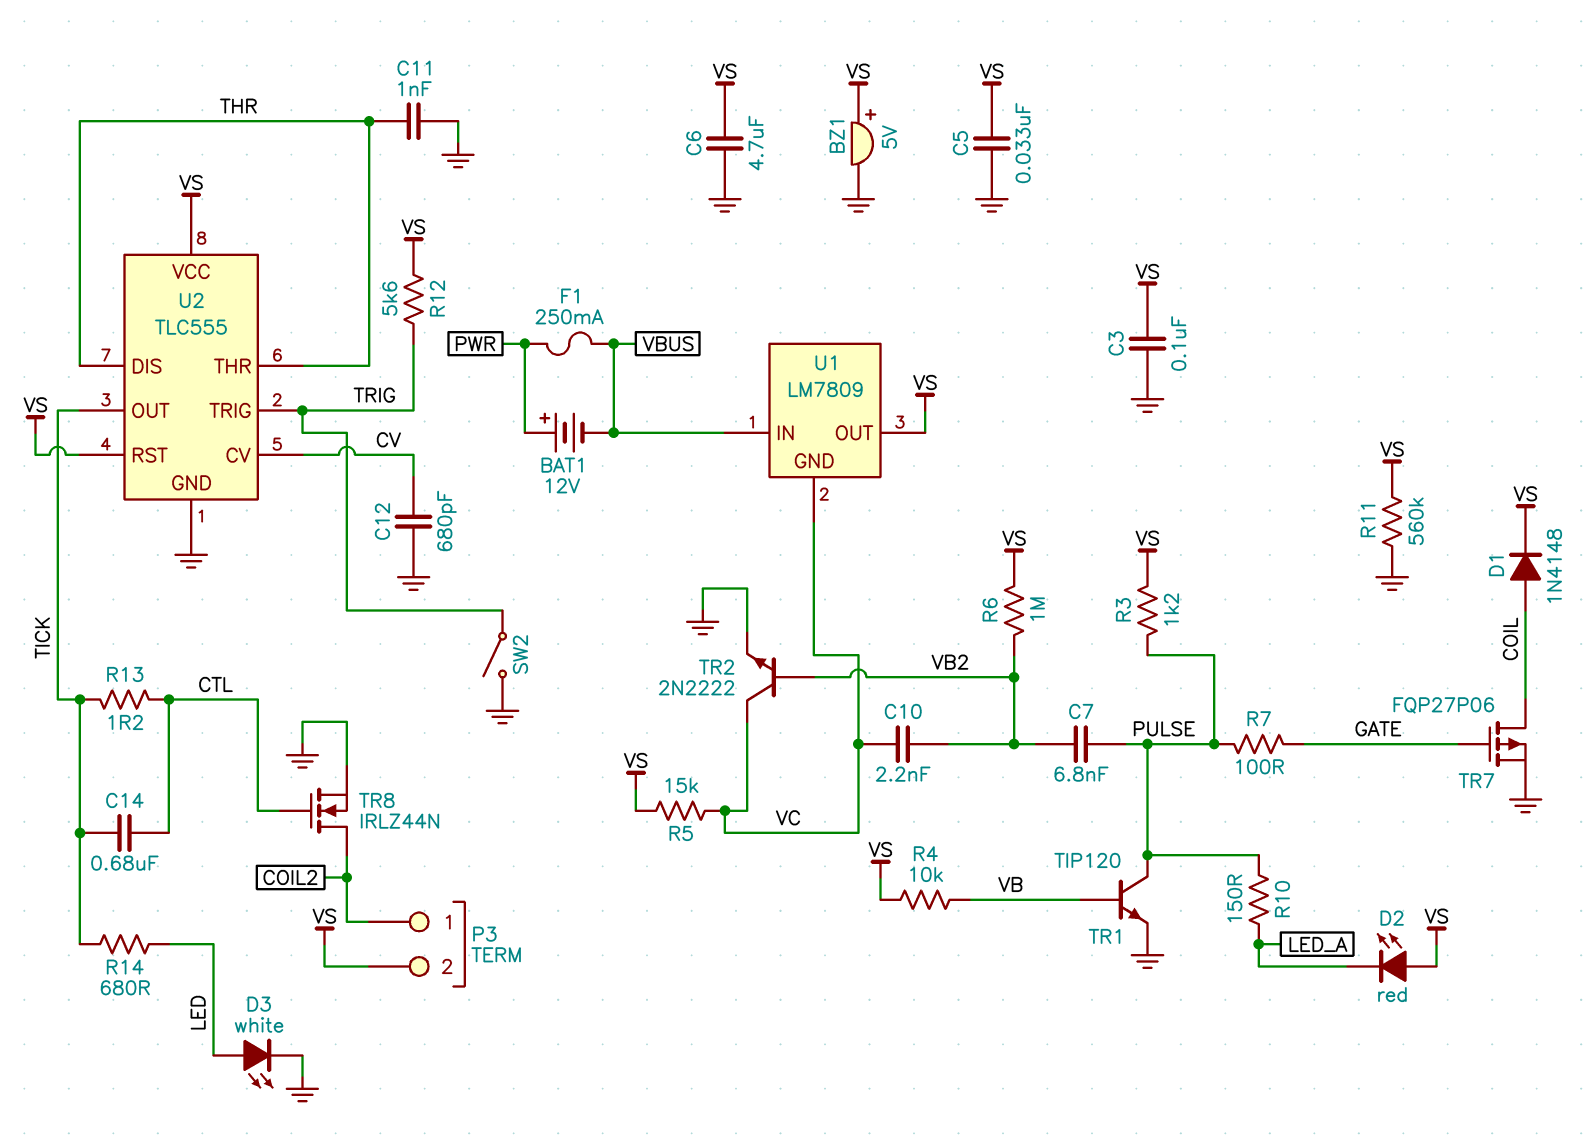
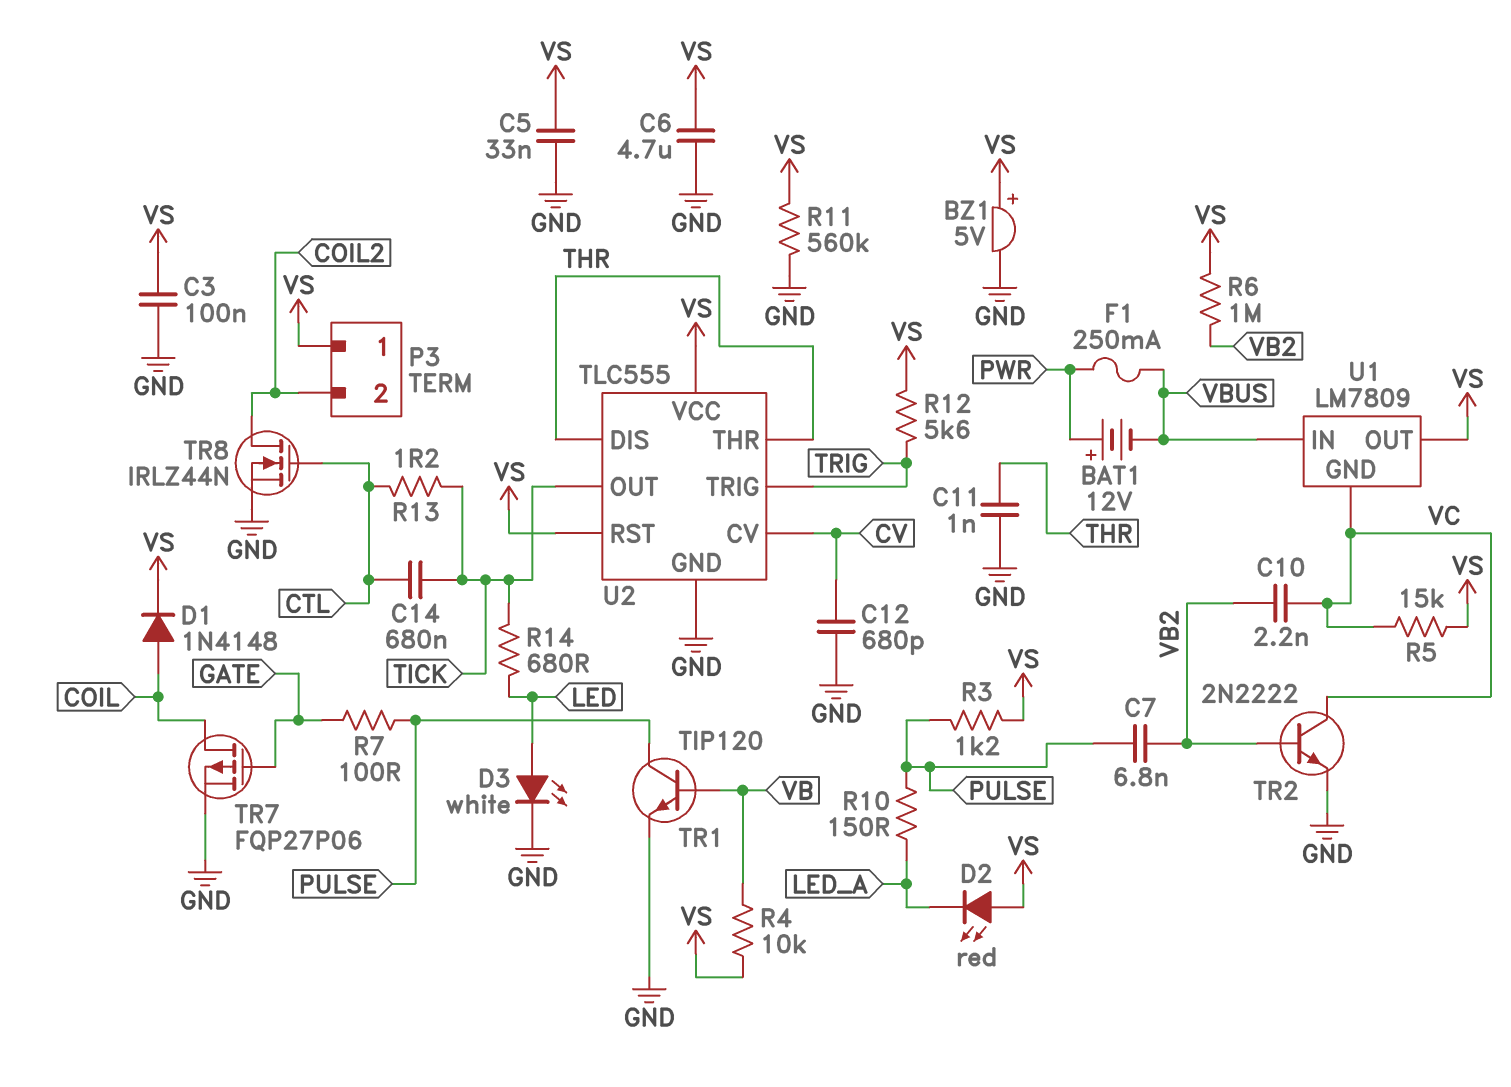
P3 pin 1: COIL2 -> VS
P3 pin 2: VS -> COIL2
SW2: switch (GND, TRIG) -> none

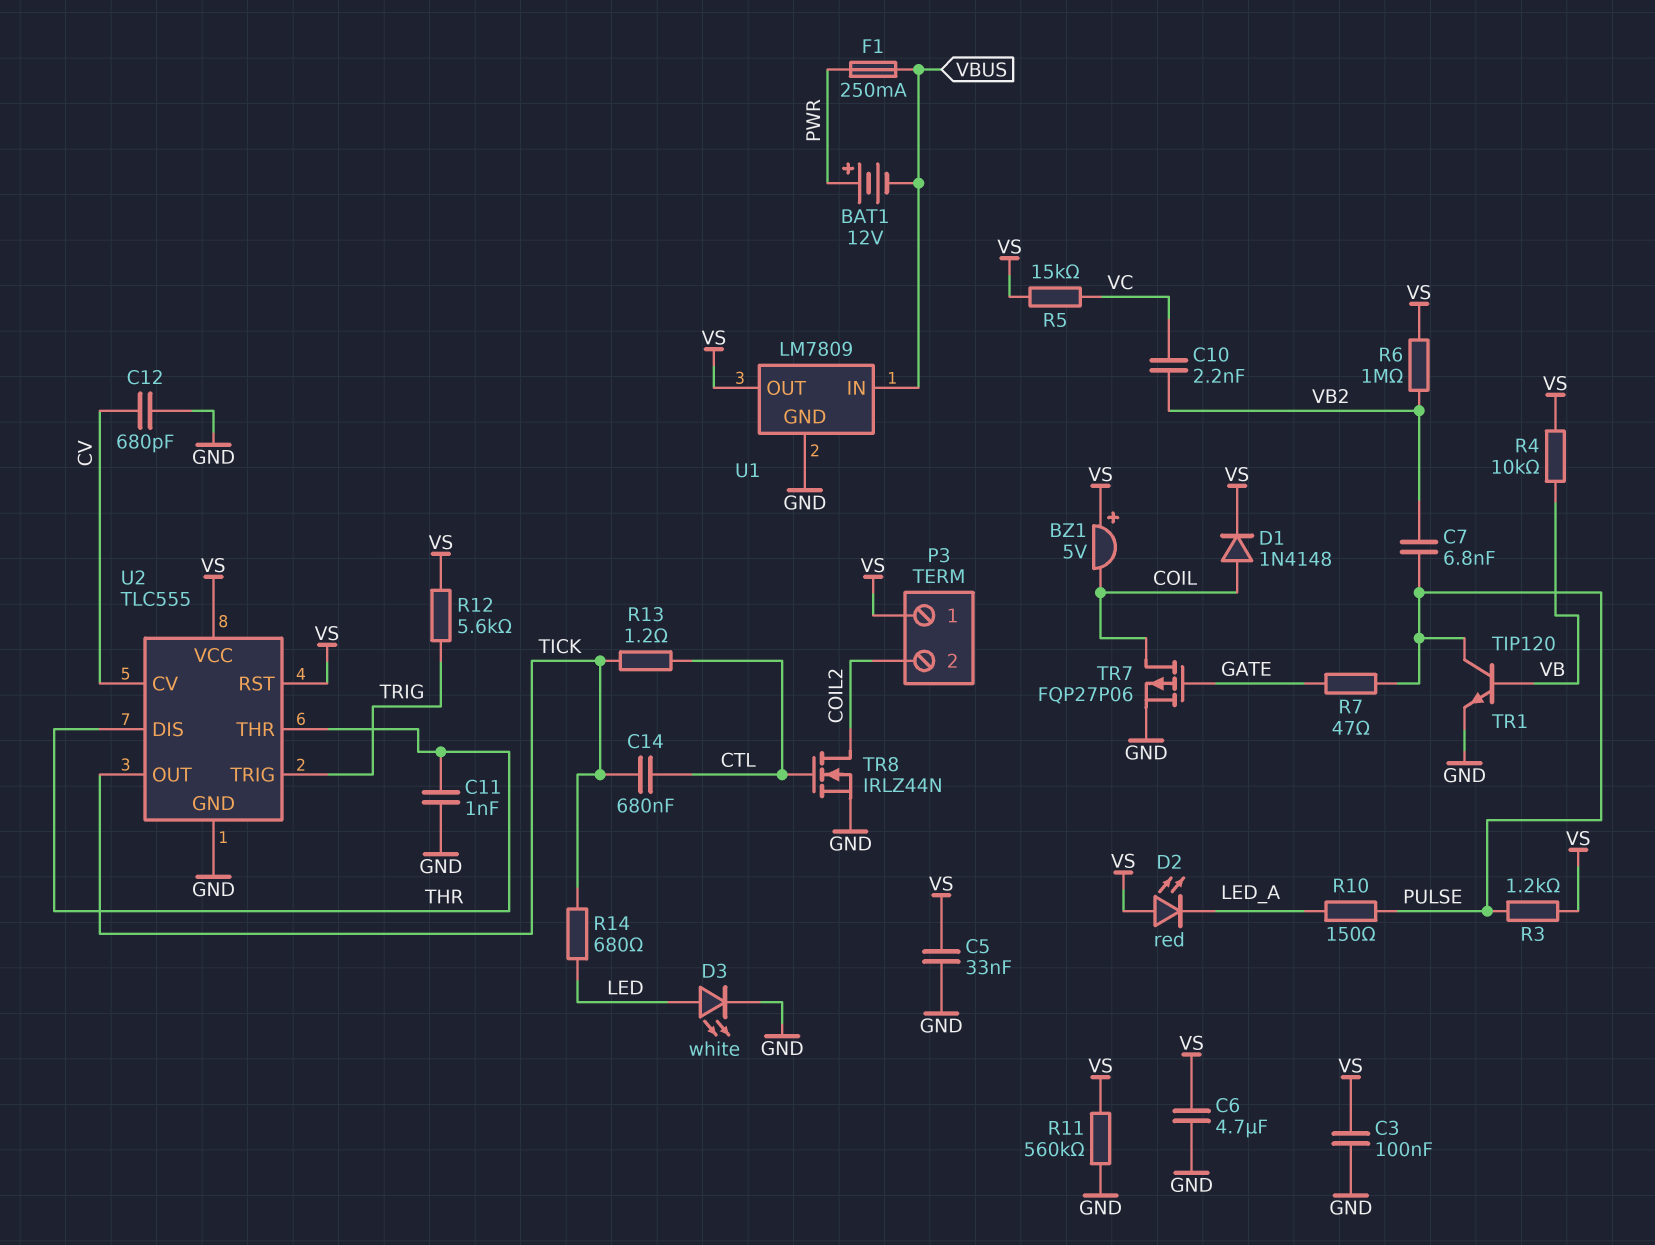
BZ1: buzzer 5V (plus VS, minus GND) -> buzzer 5V (plus VS, minus COIL)
R7: 100 (GATE, PULSE) -> 47 (GATE, PULSE)
TR2: NPN 2N2222 (B VB2, C VC, E GND) -> none
U1 pin GND: VC -> GND

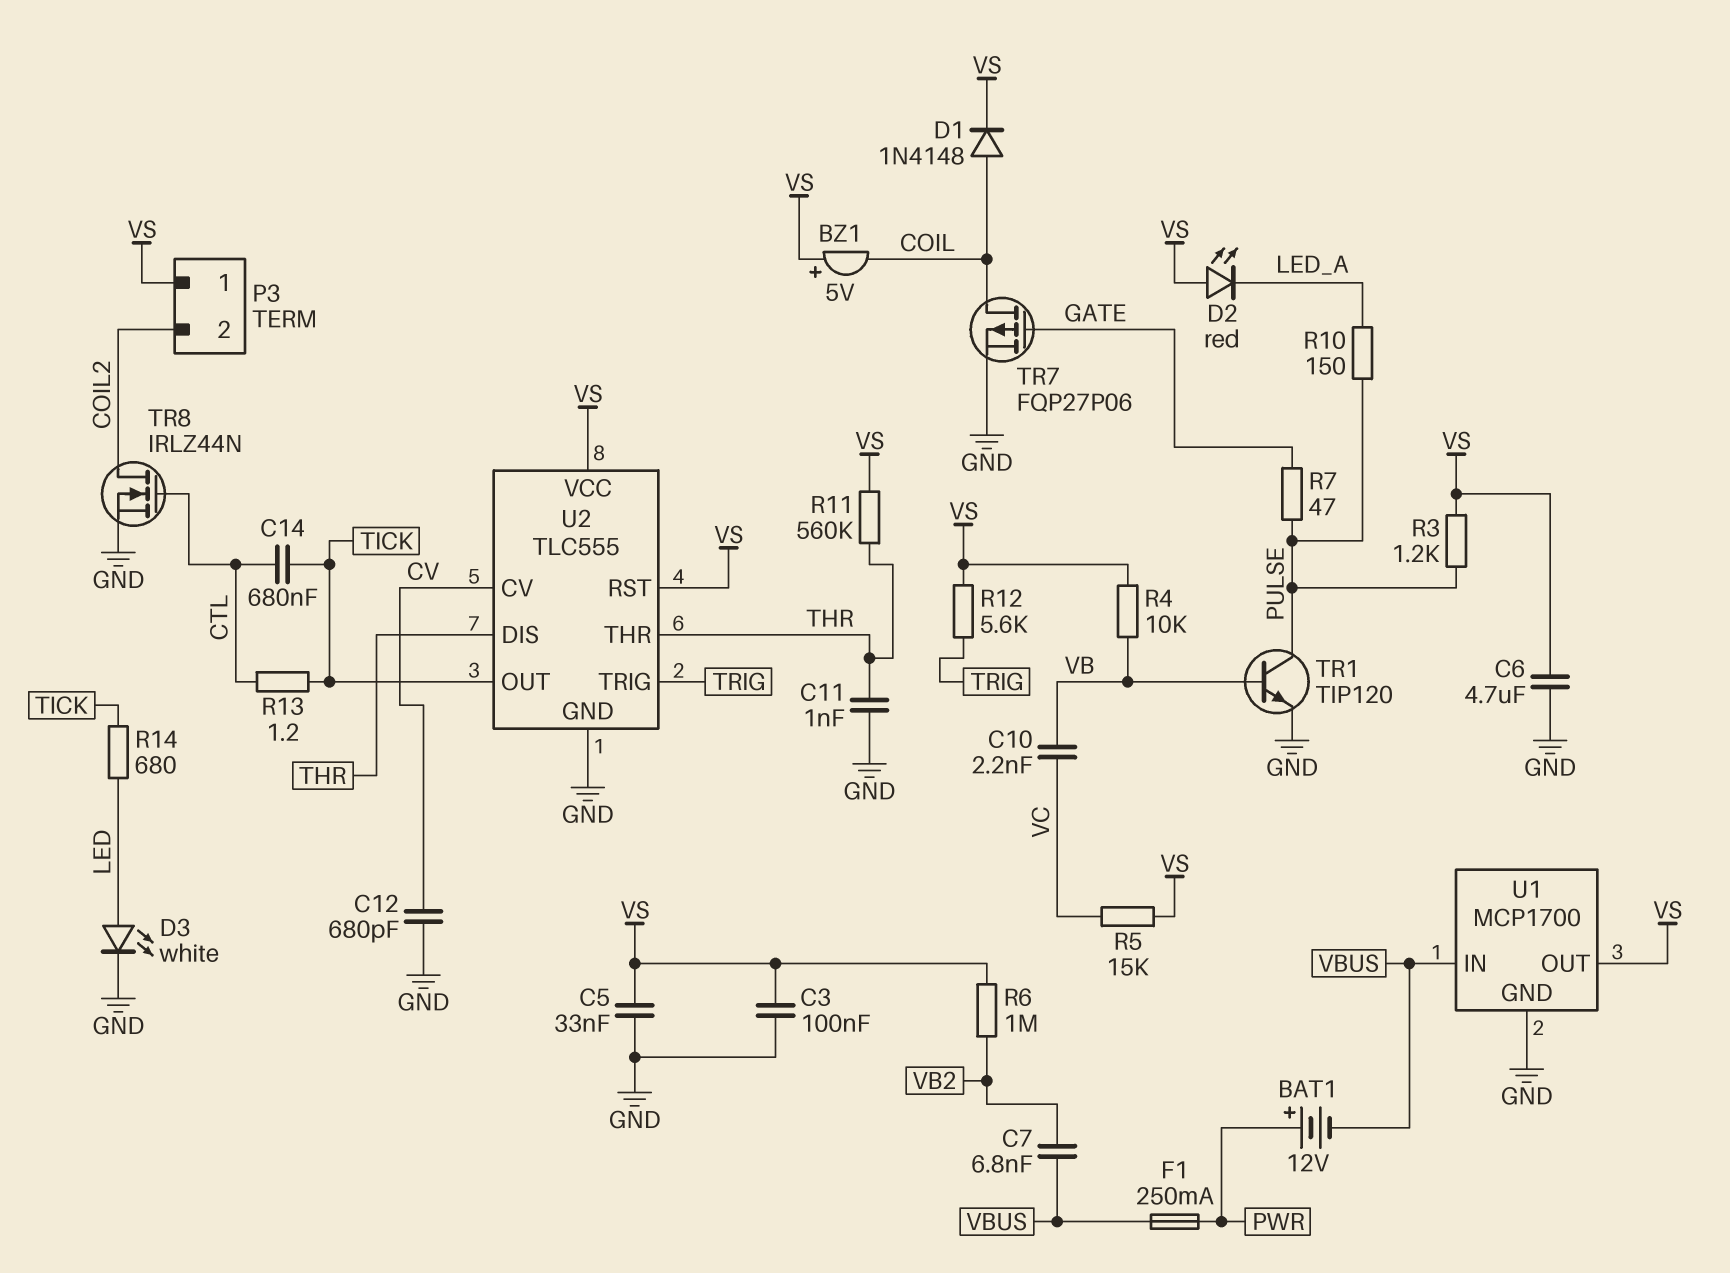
C7: 6.8nF (PULSE, VB2) -> 6.8nF (VB2, VBUS)
C10: 2.2nF (VB2, VC) -> 2.2nF (VB, VC)
R11: 560k (GND, VS) -> 560k (THR, VS)
U1: LM7809 -> MCP1700

